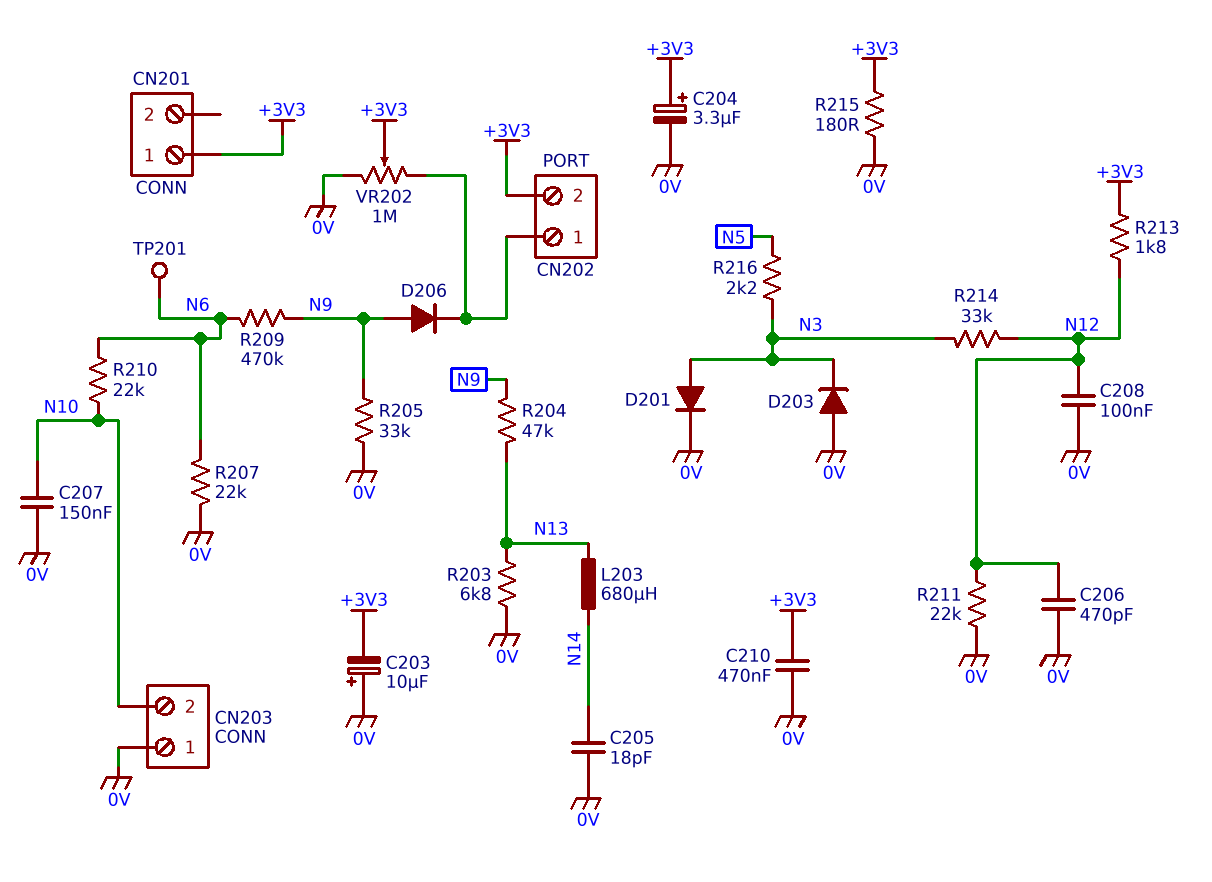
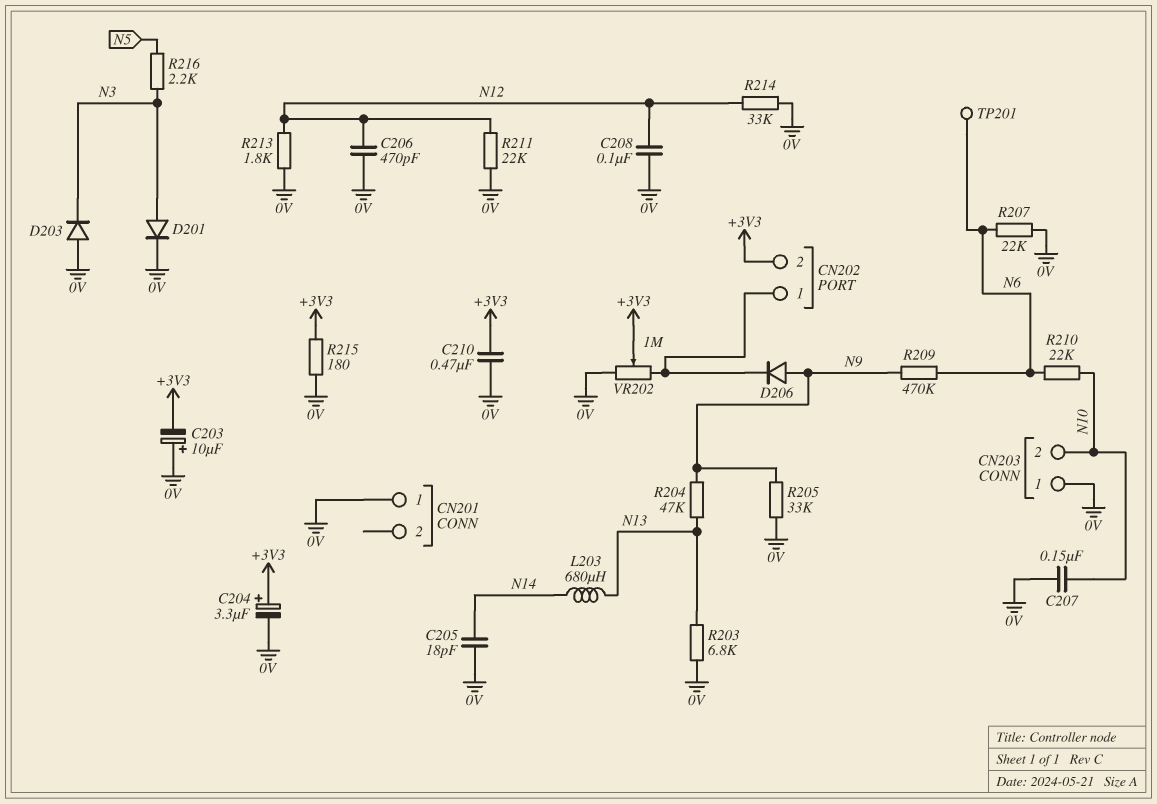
CN201 pin 1: +3V3 -> 0V
R213: 1.8k (+3V3, N12) -> 1.8k (0V, N12)
R214: 33k (N3, N12) -> 33k (0V, N12)

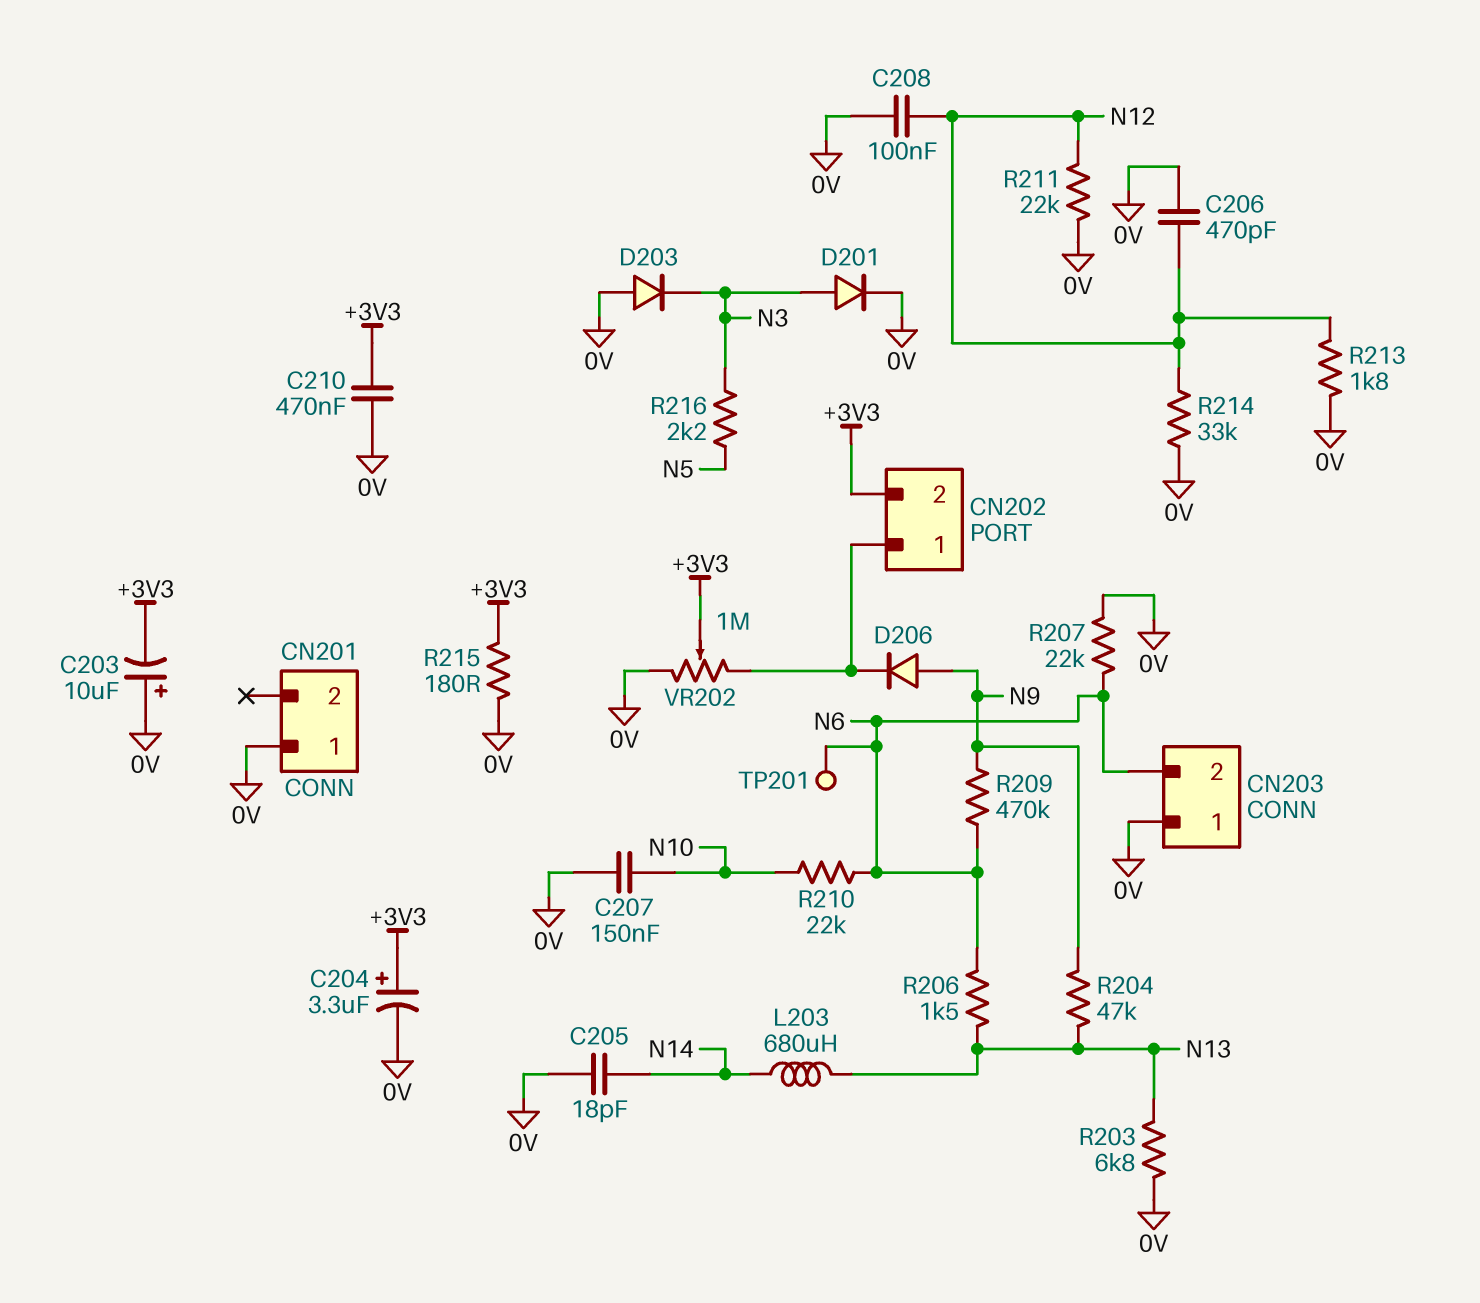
CN203 pin 2: N10 -> N6
R205: 33k (0V, N9) -> none
R206: none -> 1.5k (N6, N13)

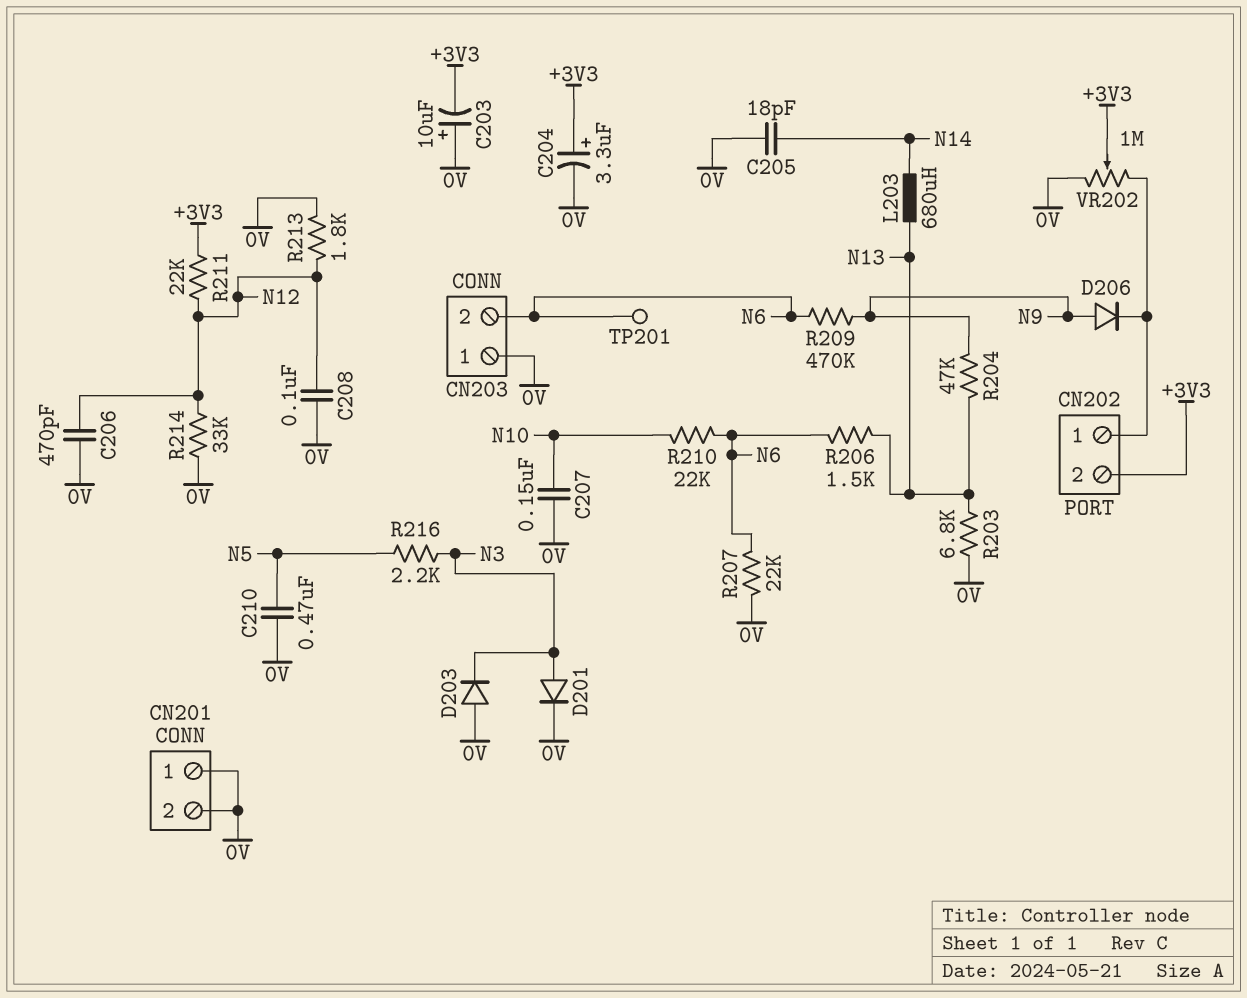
C210: 470nF (+3V3, 0V) -> 470nF (0V, N5)
CN201 pin 2: none -> 0V
R211: 22k (0V, N12) -> 22k (+3V3, N12)
R215: 180 (+3V3, 0V) -> none

